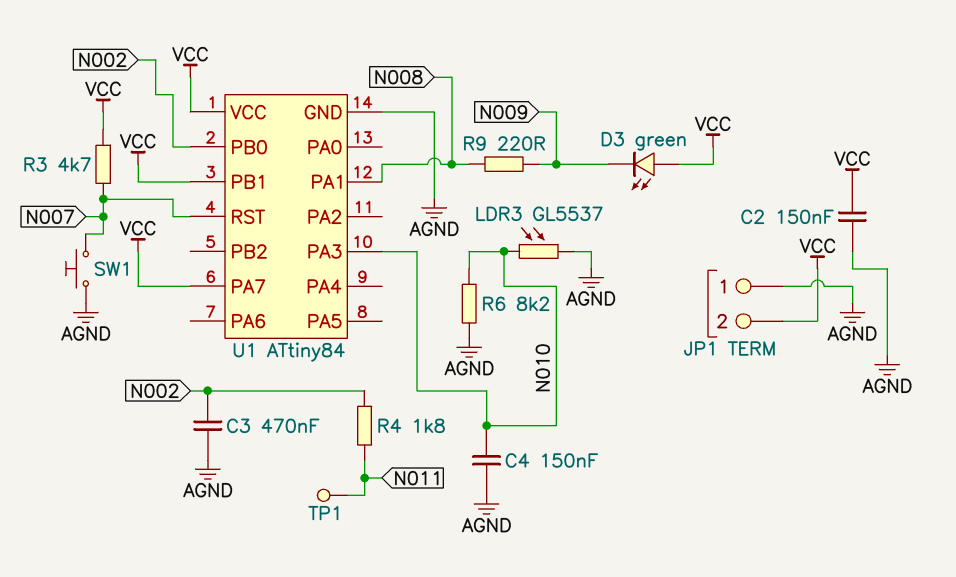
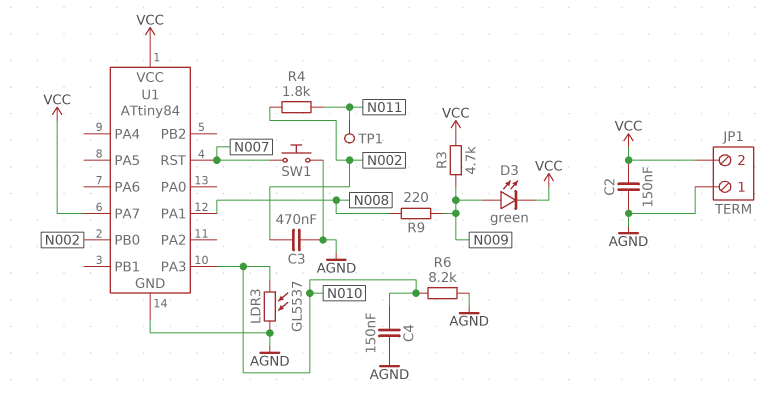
D3: LED green (A VCC, K N009) -> LED green (A N009, K VCC)
R3: 4.7k (N007, VCC) -> 4.7k (N009, VCC)
U1 pin PB1: VCC -> none

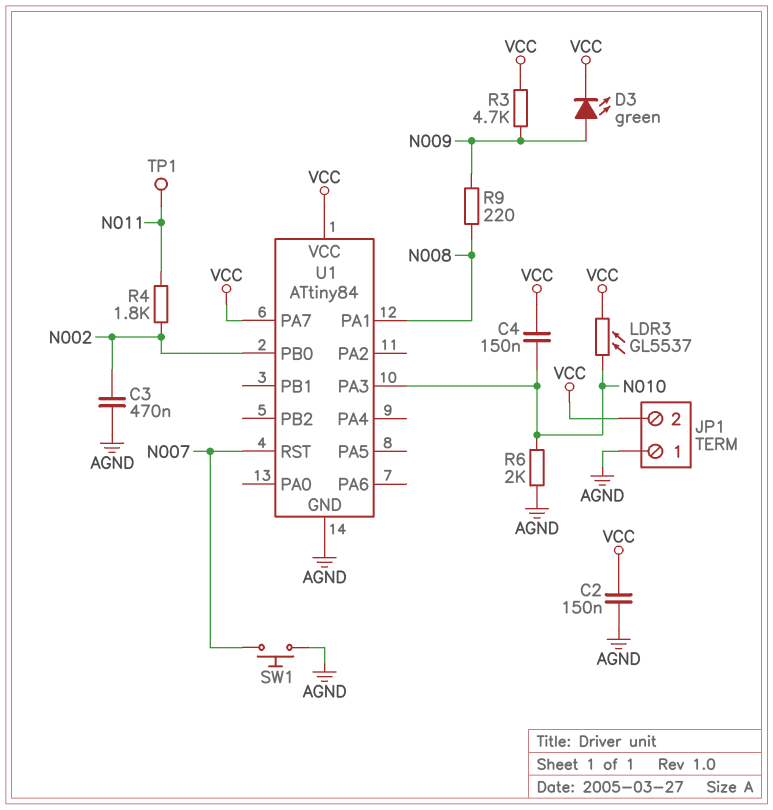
C4: 150nF (AGND, N010) -> 150nF (N010, VCC)
LDR3: GL5537 (AGND, N010) -> GL5537 (N010, VCC)
R6: 8.2k (AGND, N010) -> 2k (AGND, N010)

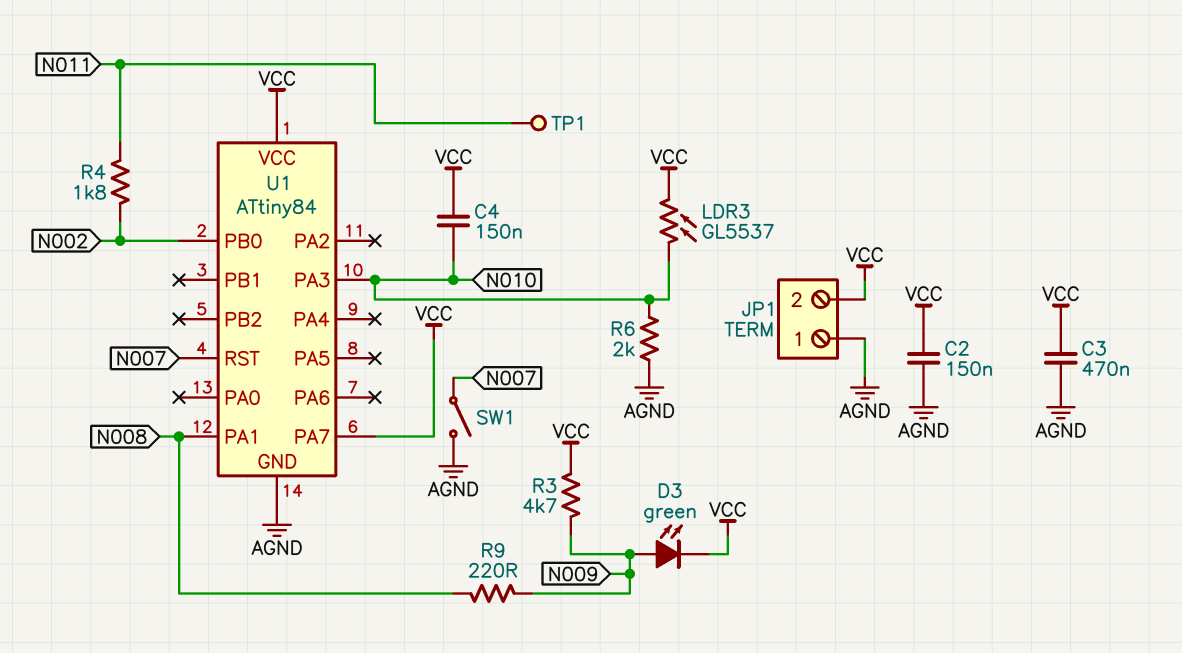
C3: 470nF (AGND, N002) -> 470nF (AGND, VCC)
SW1: button (AGND, N007) -> switch (AGND, N007)

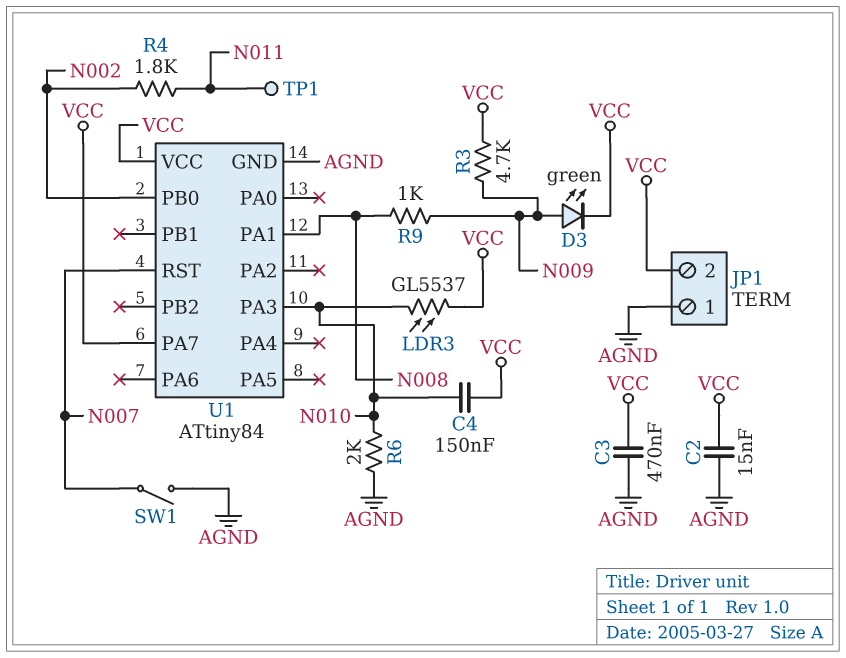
C2: 150nF (AGND, VCC) -> 15nF (AGND, VCC)
R9: 220 (N008, N009) -> 1k (N008, N009)

